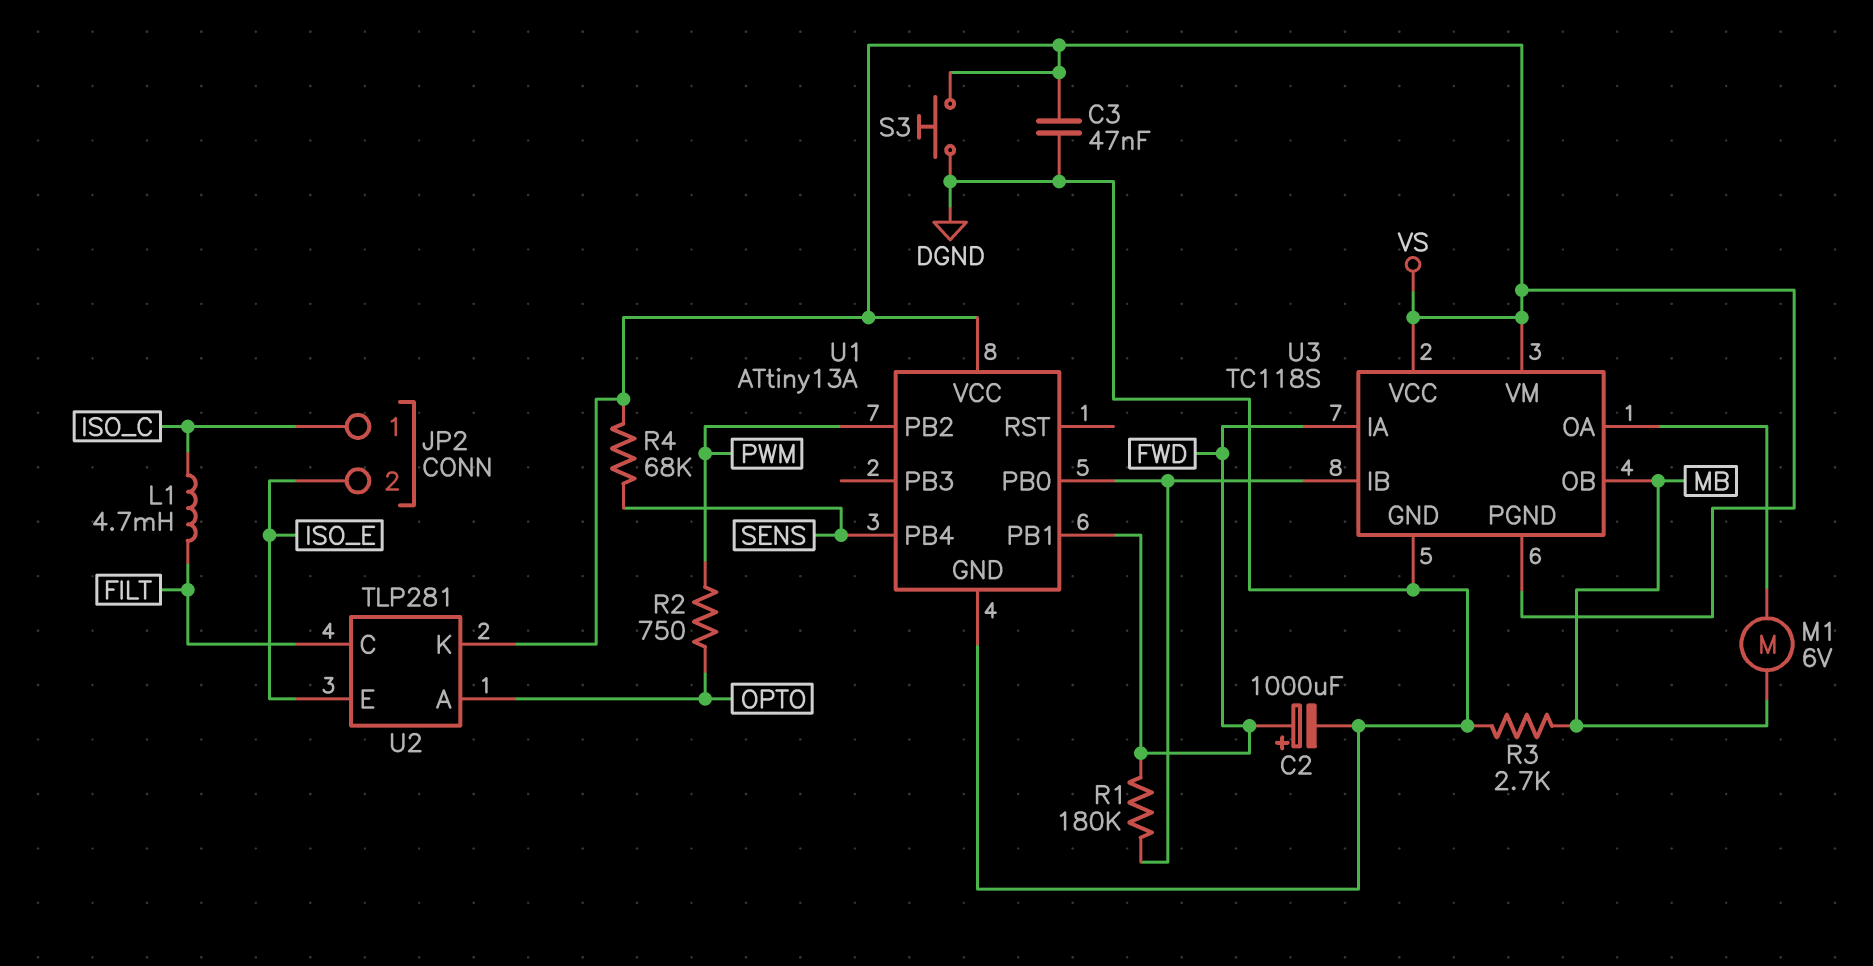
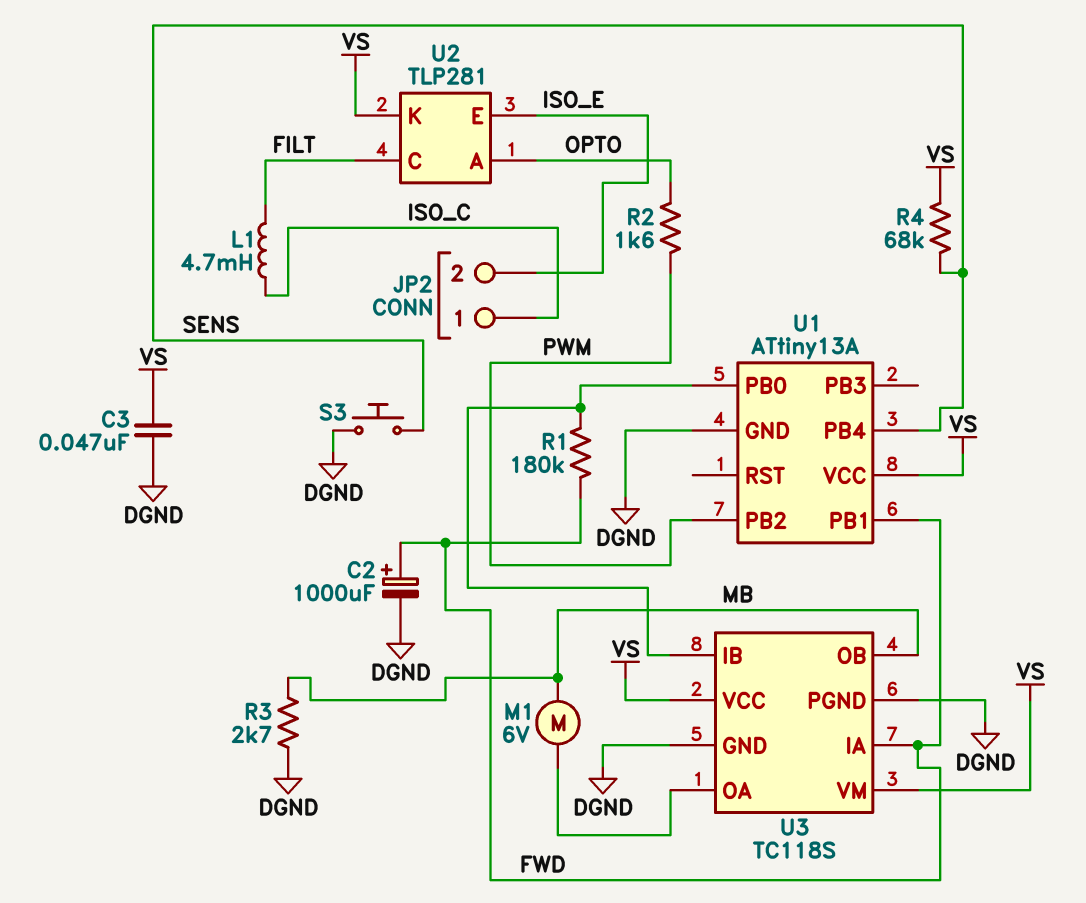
R2: 750 (OPTO, PWM) -> 1.6k (OPTO, PWM)
S3: button (DGND, VS) -> button (DGND, SENS)
U3 pin PGND: VS -> DGND

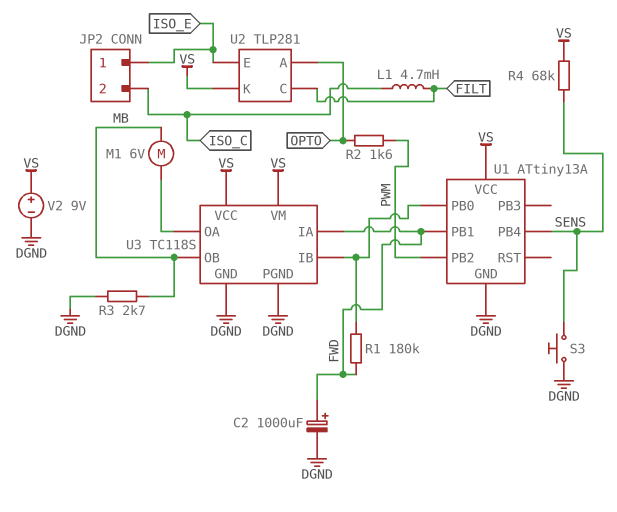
C3: 47nF (DGND, VS) -> none
JP2 pin 1: ISO_C -> ISO_E
JP2 pin 2: ISO_E -> ISO_C
V2: none -> 9V (plus VS, minus DGND)

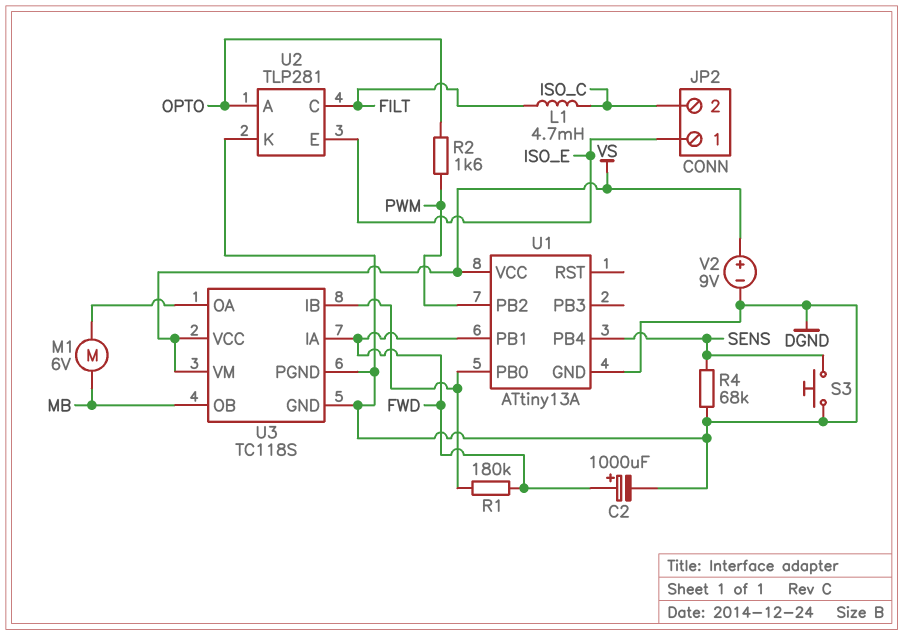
R3: 2.7k (DGND, MB) -> none
R4: 68k (SENS, VS) -> 68k (DGND, SENS)
U2 pin K: VS -> DGND

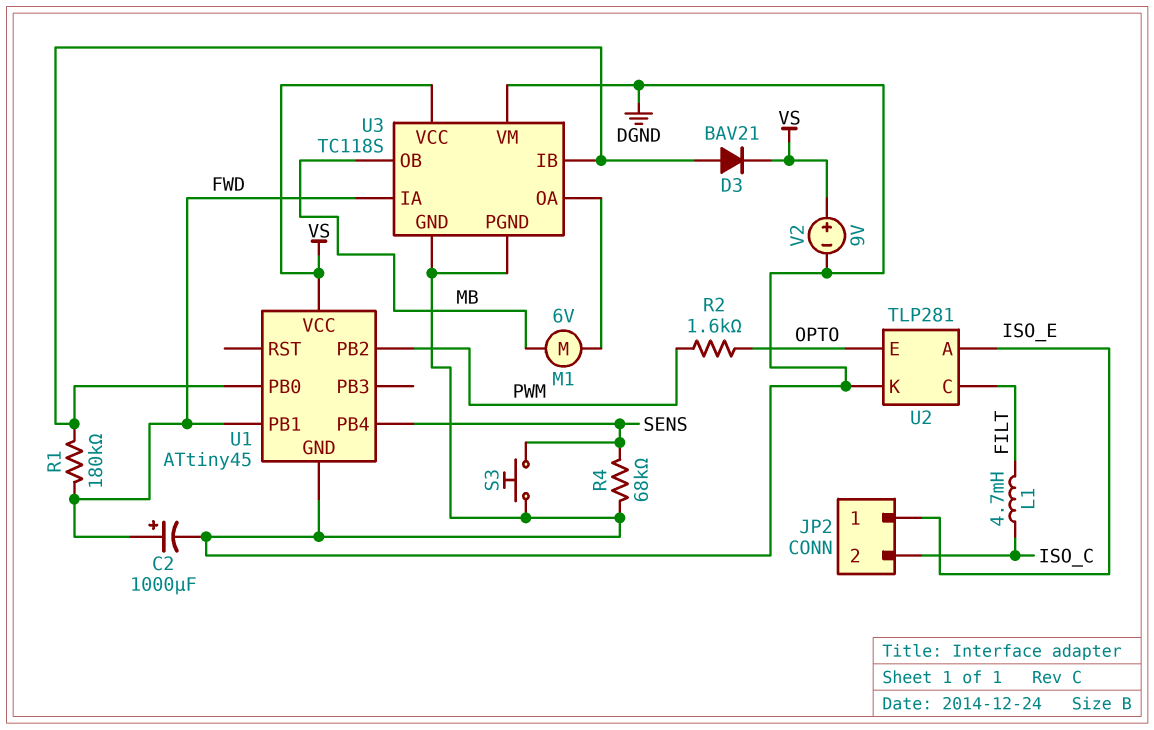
D3: none -> diode BAV21 (A U1/PB0, K VS)
U1: ATtiny13A -> ATtiny45
U2 pin A: OPTO -> ISO_E
U2 pin E: ISO_E -> OPTO
U3 pin VM: VS -> DGND

